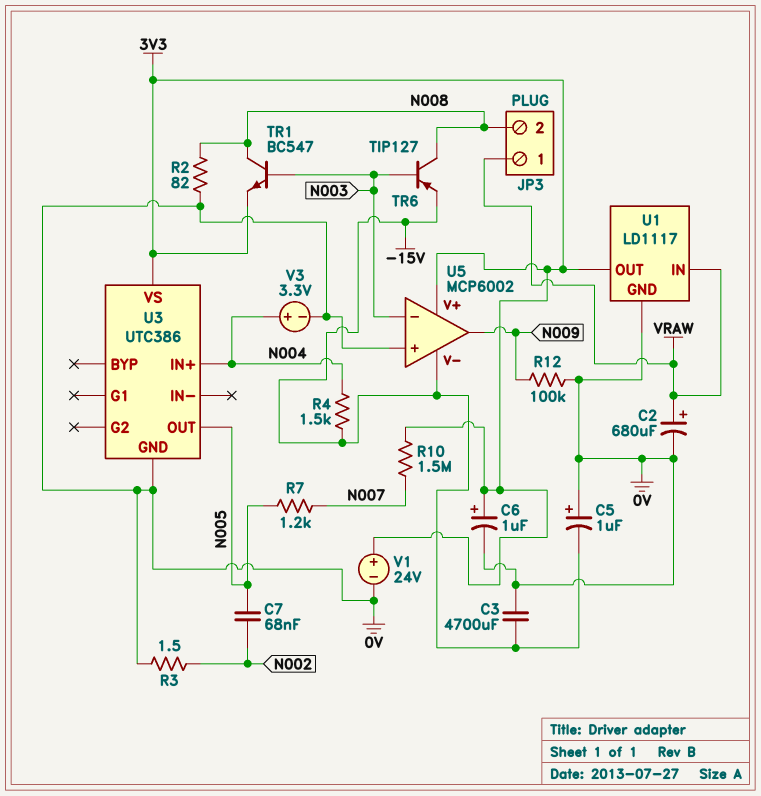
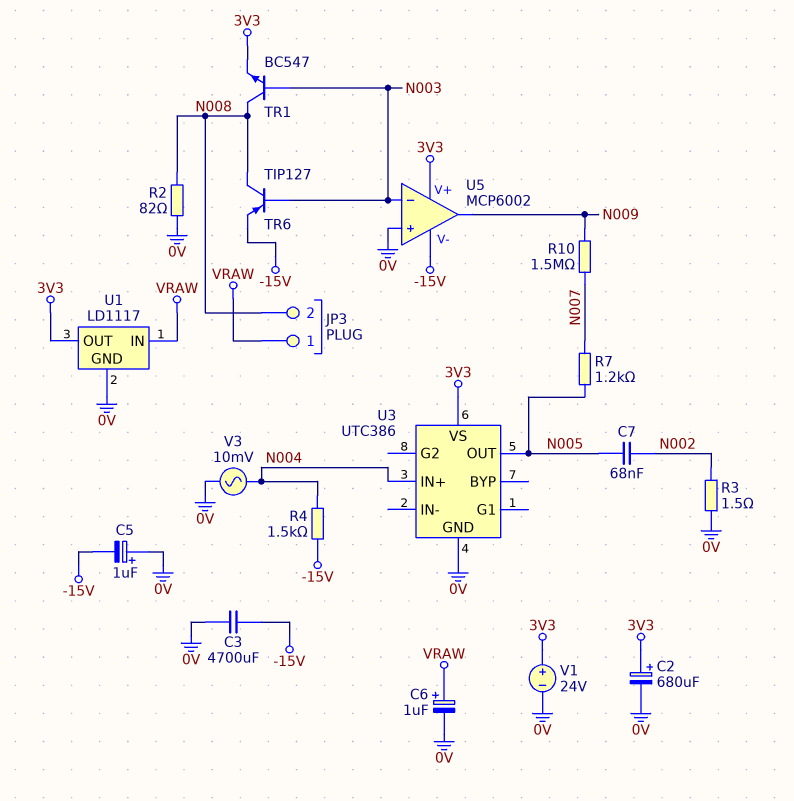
C2: 680uF (plus VRAW, minus 0V) -> 680uF (plus 3V3, minus 0V)
C6: 1uF (plus 3V3, minus 0V) -> 1uF (plus VRAW, minus 0V)
R10: 1.5M (3V3, N007) -> 1.5M (N007, N009)
R12: 100k (0V, N009) -> none
V3: 3.3V (plus N004, minus 0V) -> AC 10mV (0V, N004)

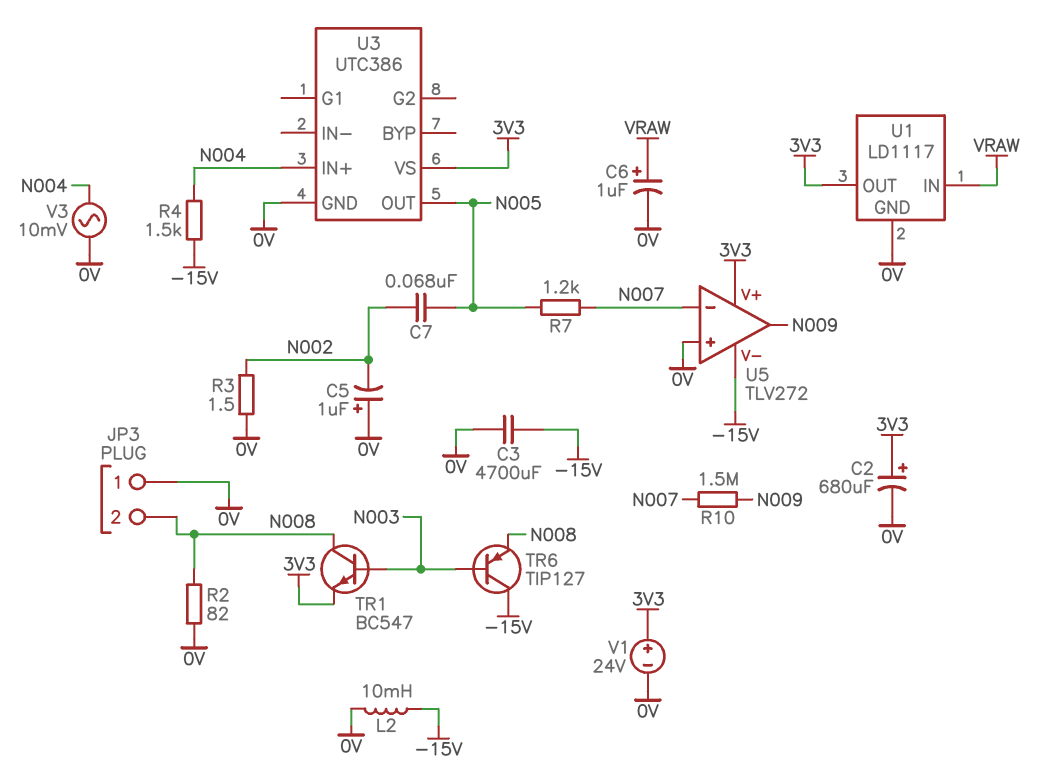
C5: 1uF (plus 0V, minus -15V) -> 1uF (plus 0V, minus N002)
JP3 pin 1: VRAW -> 0V
L2: none -> 10mH (-15V, 0V)
TR6: PNP TIP127 (B N003, C N008, E -15V) -> PNP TIP127 (B N003, C -15V, E N008)
U5: MCP6002 -> TLV272
U5 pin in-: N003 -> N007

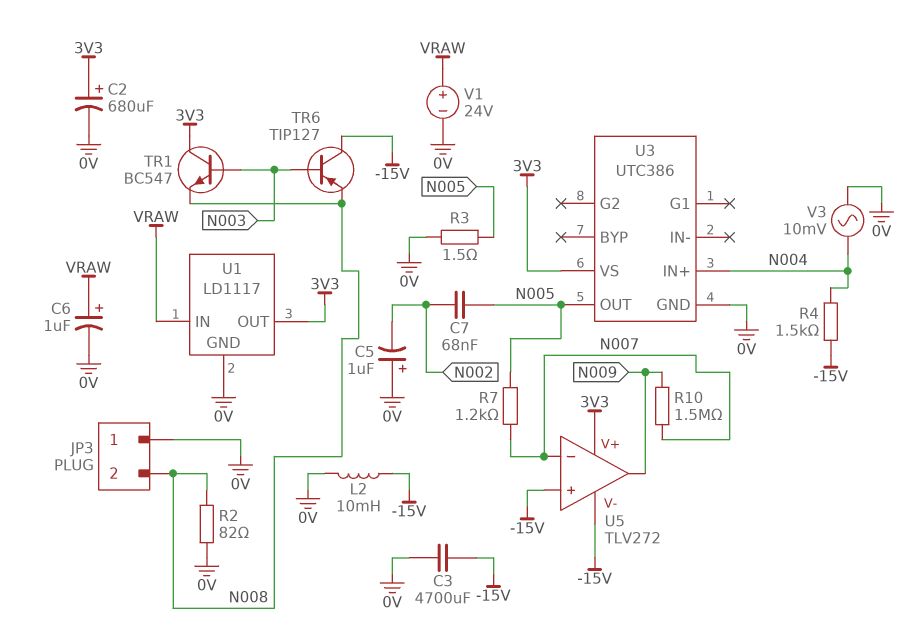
R3: 1.5 (0V, N002) -> 1.5 (0V, N005)
TR1: NPN BC547 (B N003, C N008, E 3V3) -> NPN BC547 (B N003, C 3V3, E N008)
U5 pin in+: 0V -> -15V
V1: 24V (plus 3V3, minus 0V) -> 24V (plus VRAW, minus 0V)

